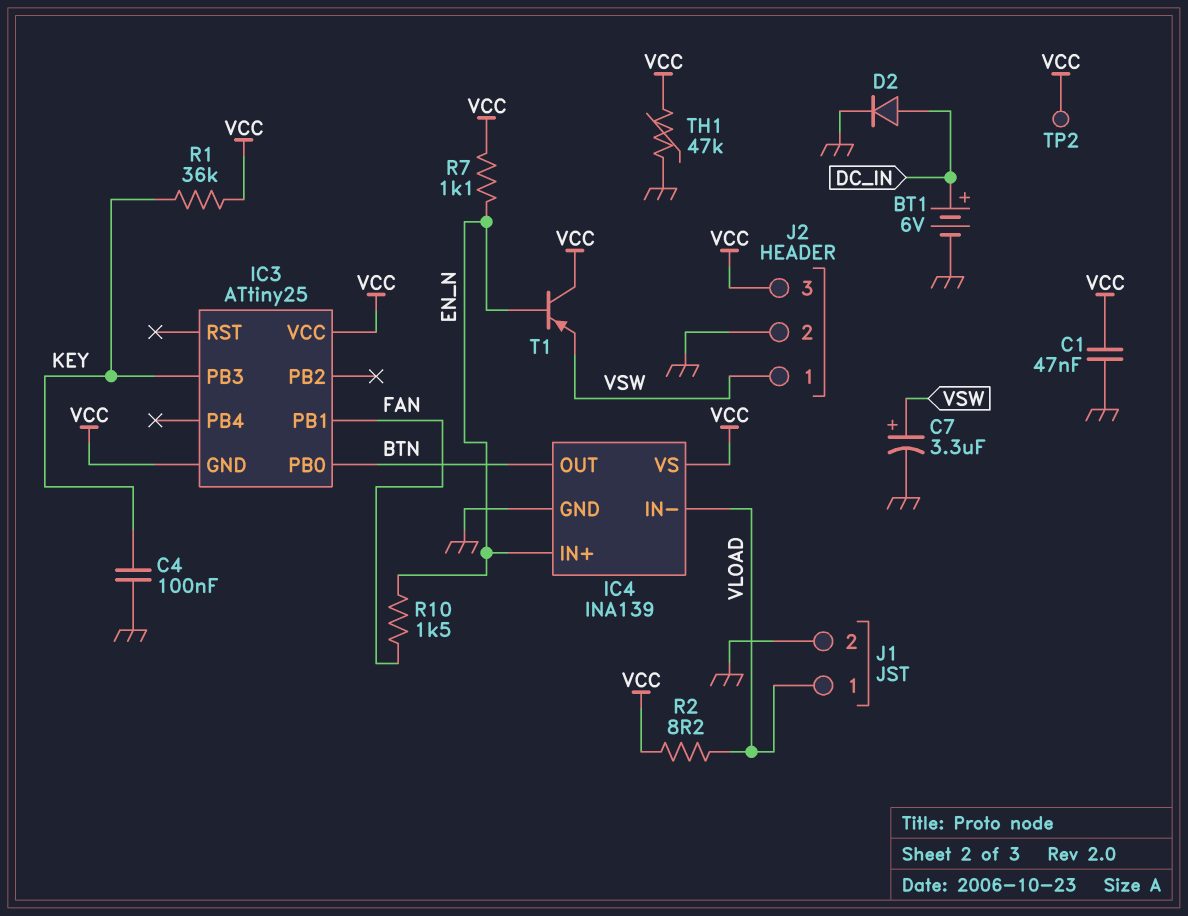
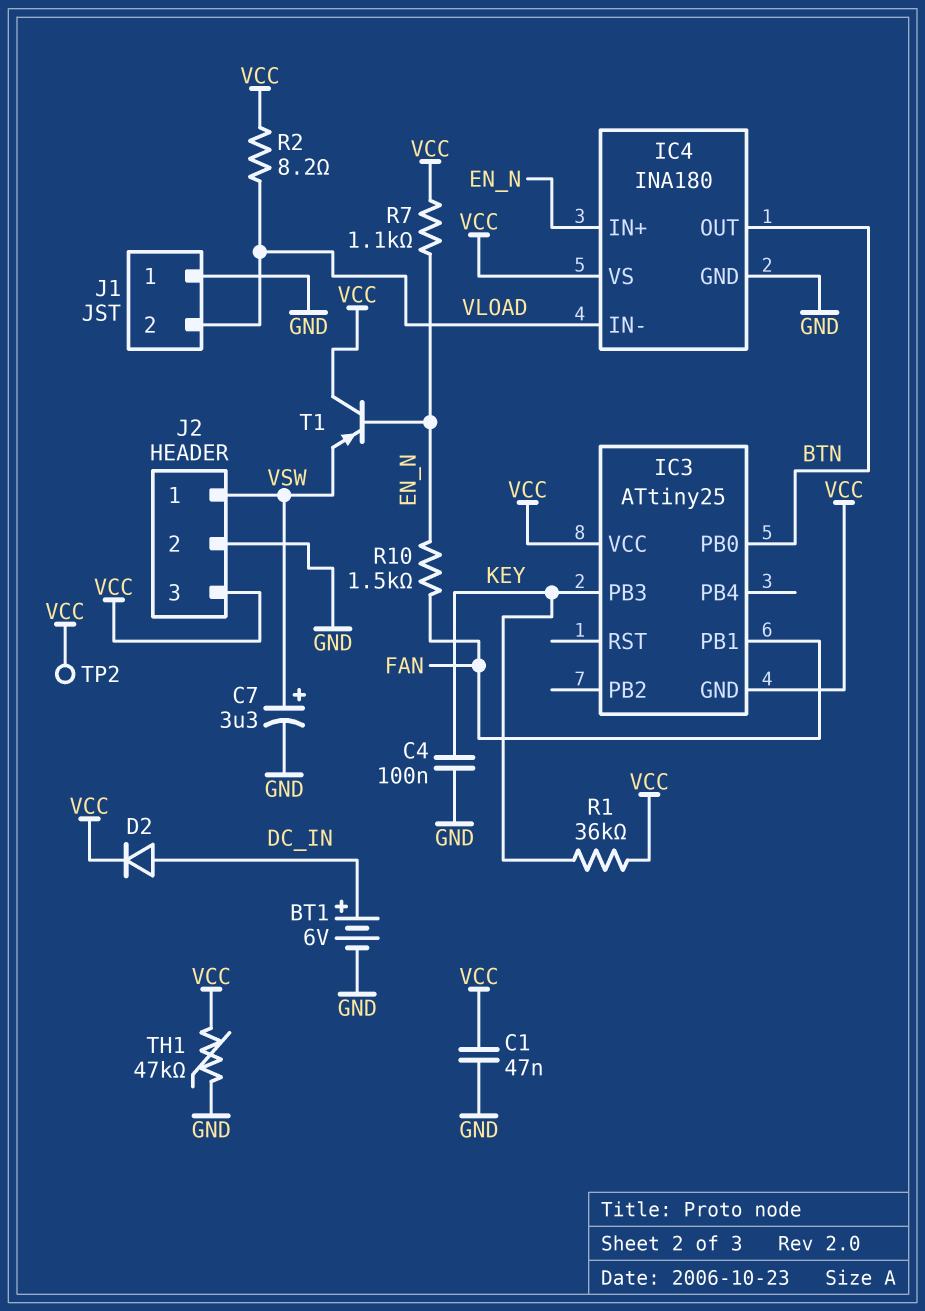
D2: diode (A DC_IN, K GND) -> diode (A DC_IN, K VCC)
IC4: INA139 -> INA180
J1 pin 1: VLOAD -> GND
J1 pin 2: GND -> VLOAD

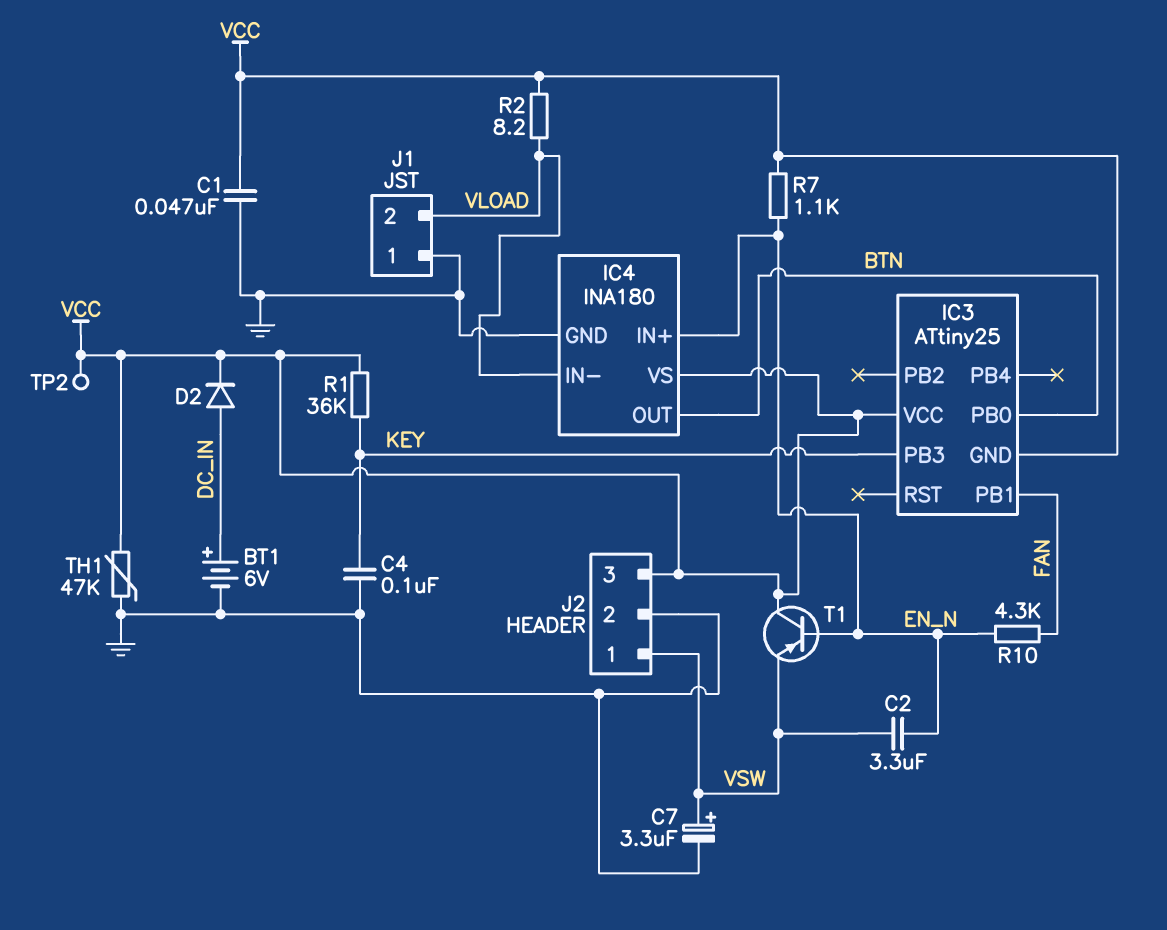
C2: none -> 3.3uF (EN_N, VSW)
R10: 1.5k (EN_N, FAN) -> 4.3k (EN_N, FAN)

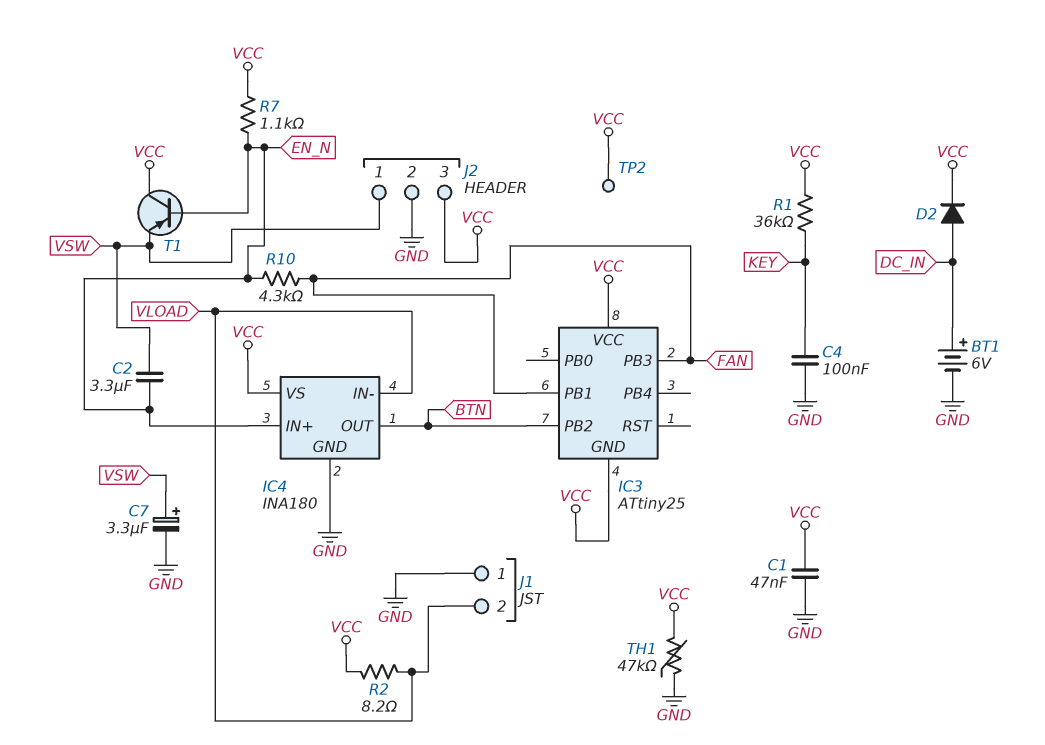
IC3 pin PB0: BTN -> none
IC3 pin PB2: none -> BTN
IC3 pin PB3: KEY -> FAN

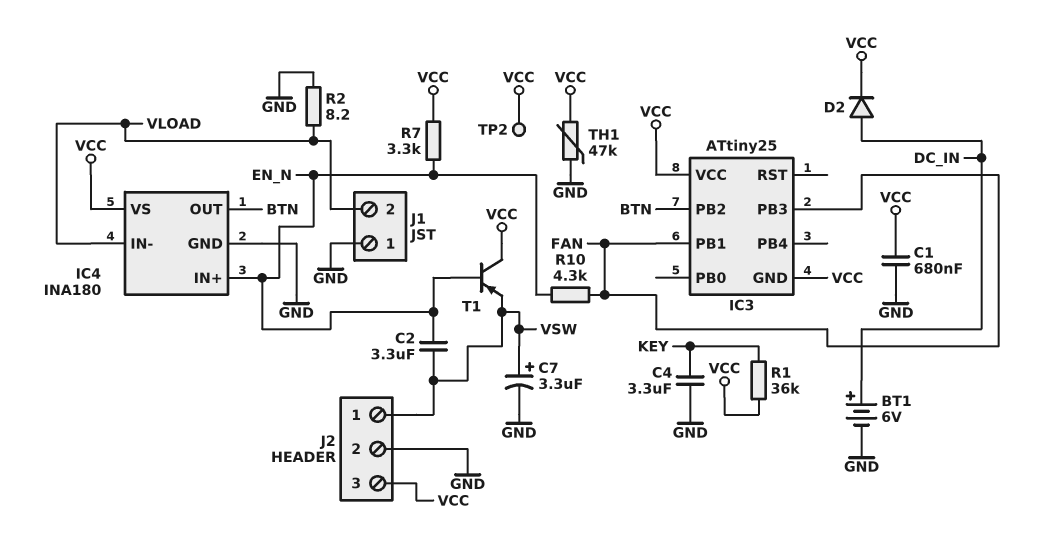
C1: 47nF (GND, VCC) -> 680nF (GND, VCC)
C4: 100nF (GND, KEY) -> 3.3uF (GND, KEY)
R2: 8.2 (VCC, VLOAD) -> 8.2 (GND, VLOAD)
R7: 1.1k (EN_N, VCC) -> 3.3k (EN_N, VCC)

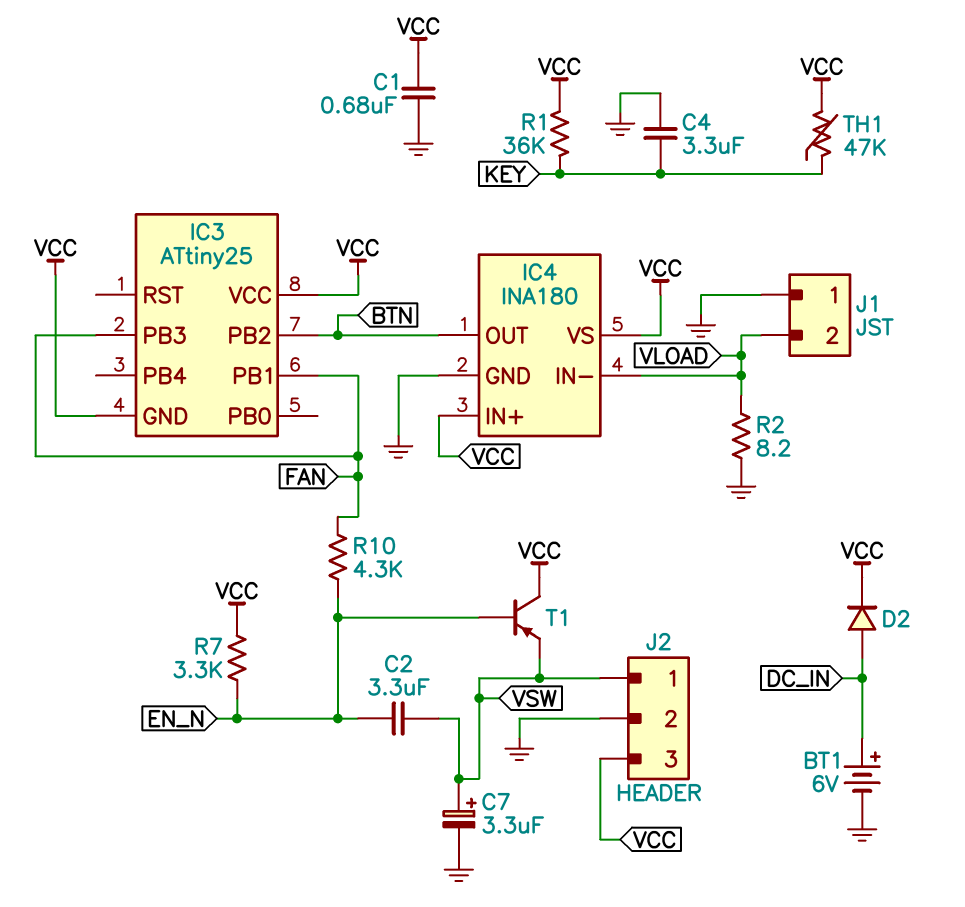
IC4 pin IN+: EN_N -> VCC
TH1: 47k (GND, VCC) -> 47k (KEY, VCC)
TP2: test point (VCC) -> none

